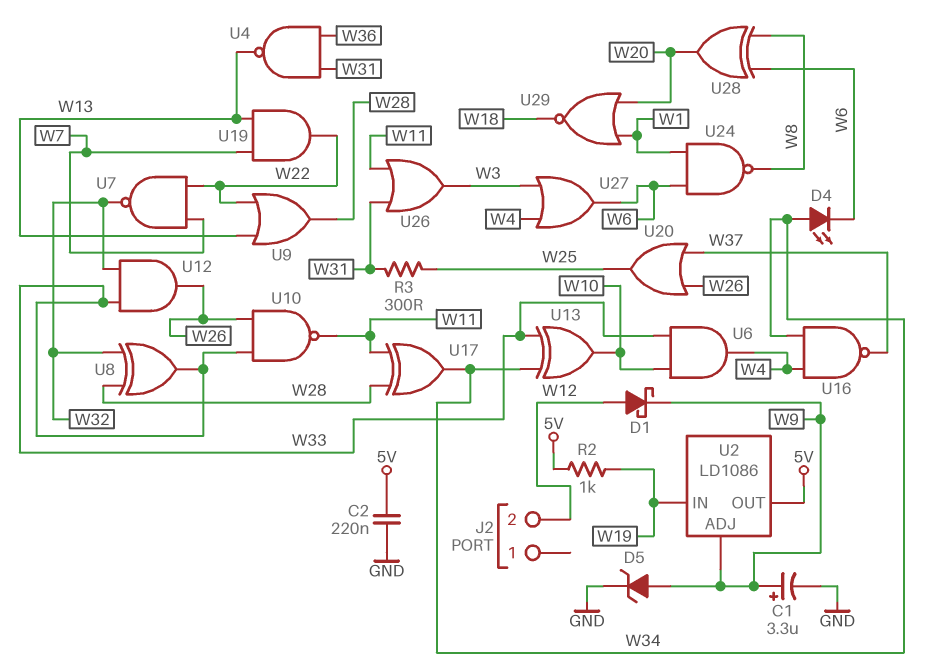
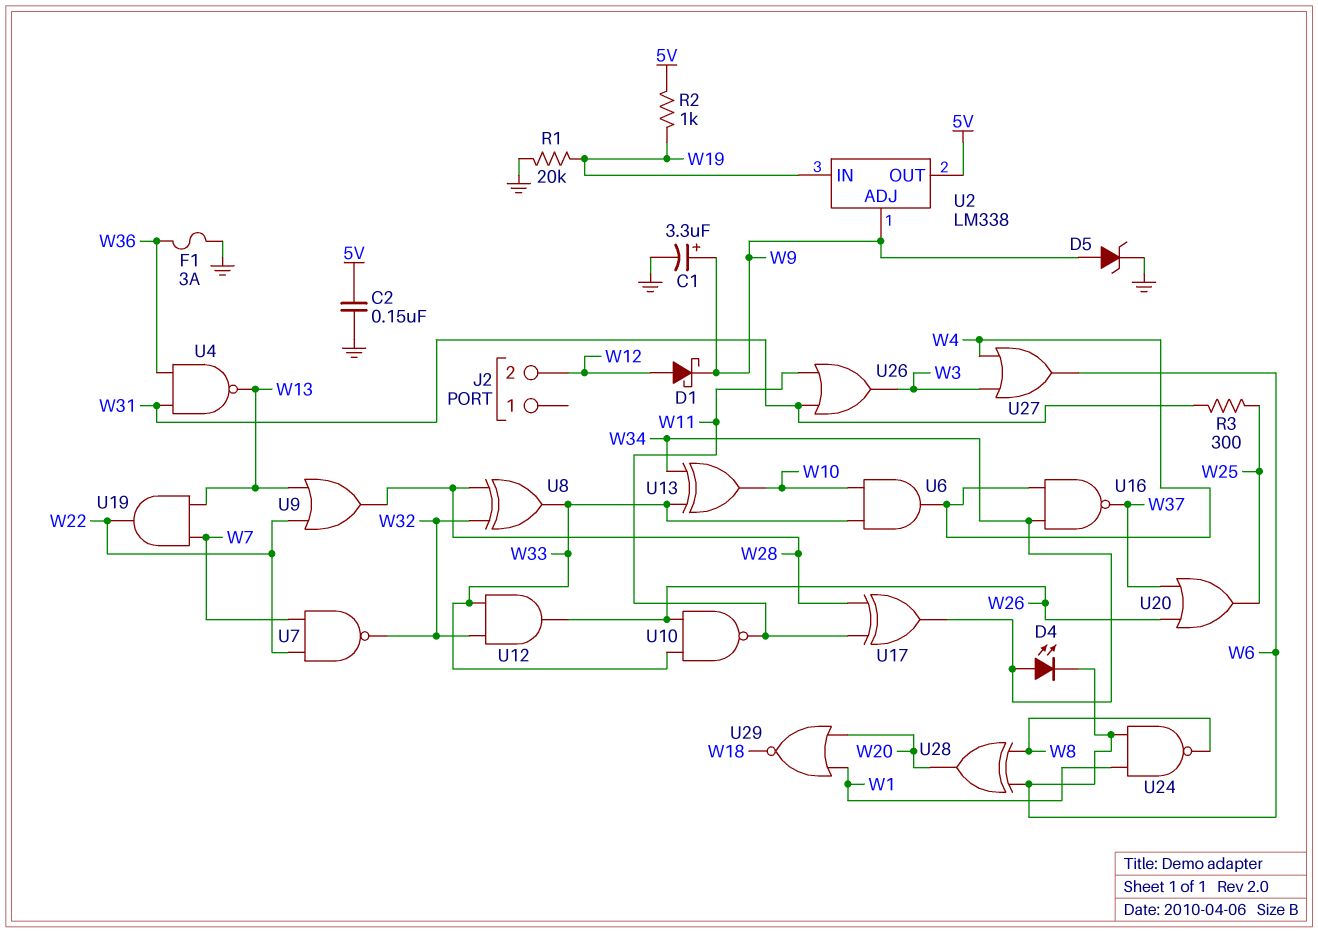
C2: 220nF (5V, GND) -> 150nF (5V, GND)
F1: none -> 3A (GND, W36)
R1: none -> 20k (GND, W19)
U2: LD1086 -> LM338

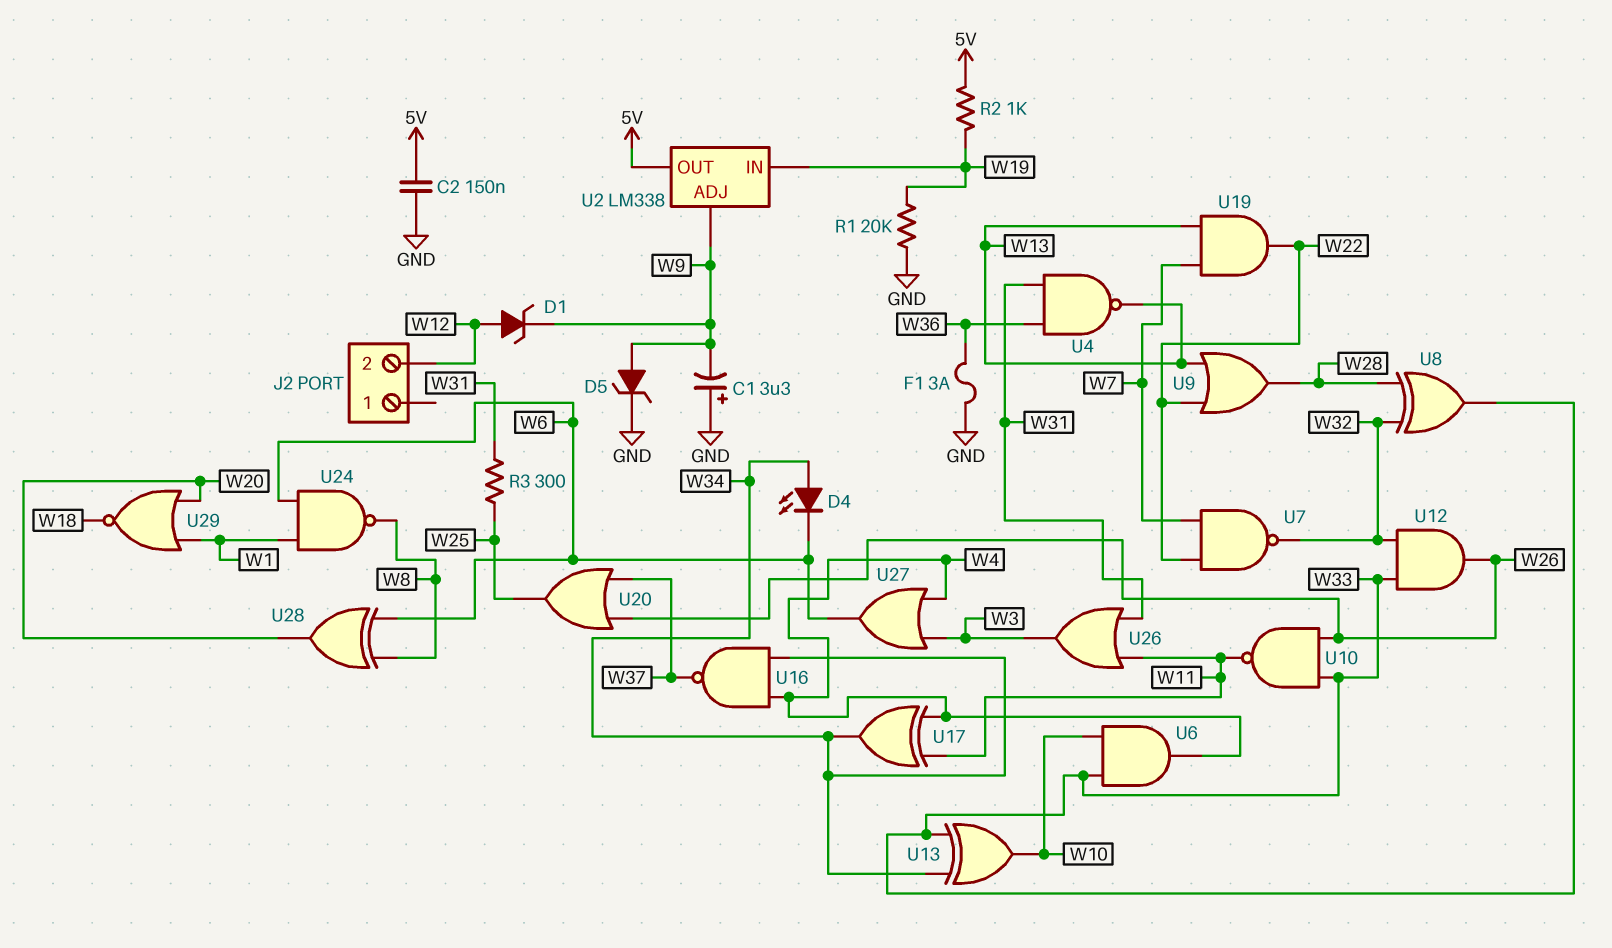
C1: 3.3uF (plus W9, minus GND) -> 3.3uF (plus GND, minus W9)
D1: schottky (A W12, K W9) -> zener (A W12, K W9)
U17: XOR (in W11, in W28, out W34) -> XOR (in W4, in W11, out W34)

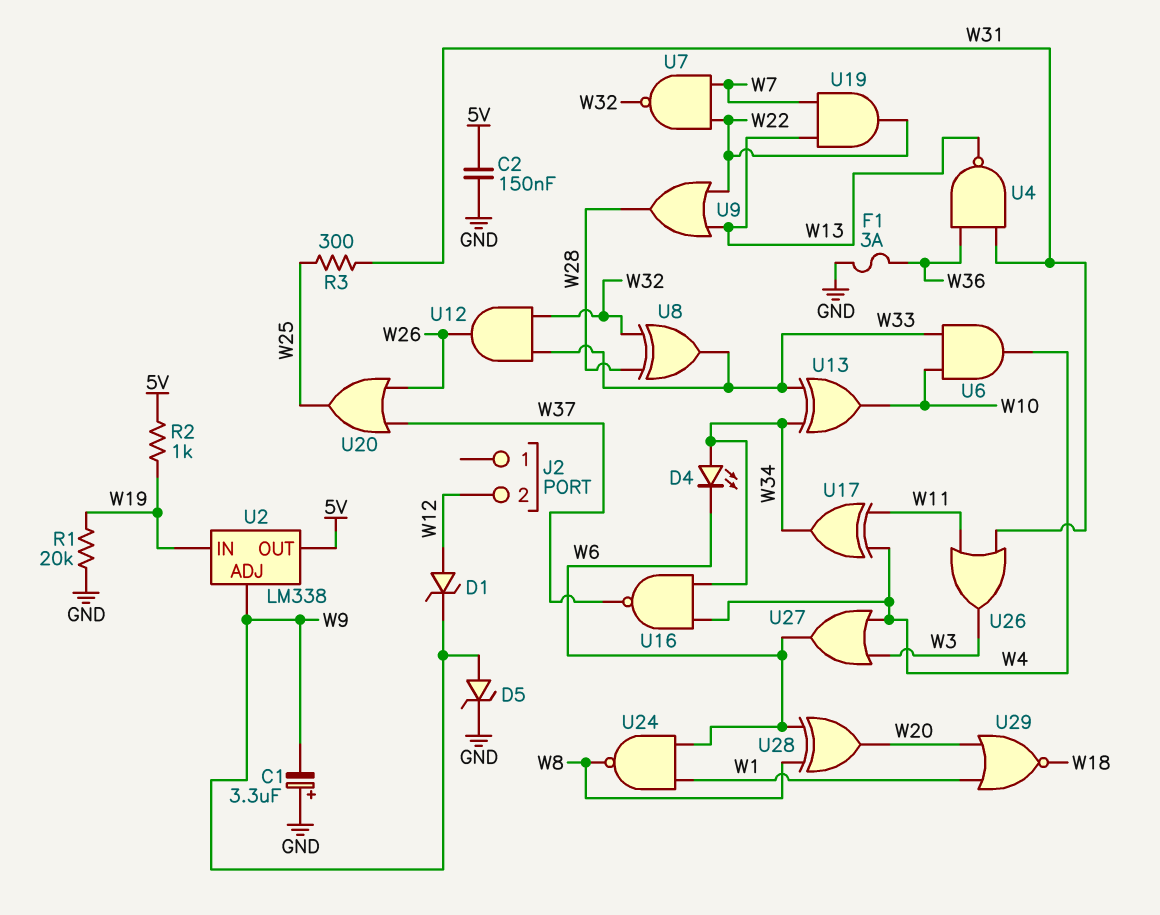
U10: NAND (in W26, in W33, out W11) -> none

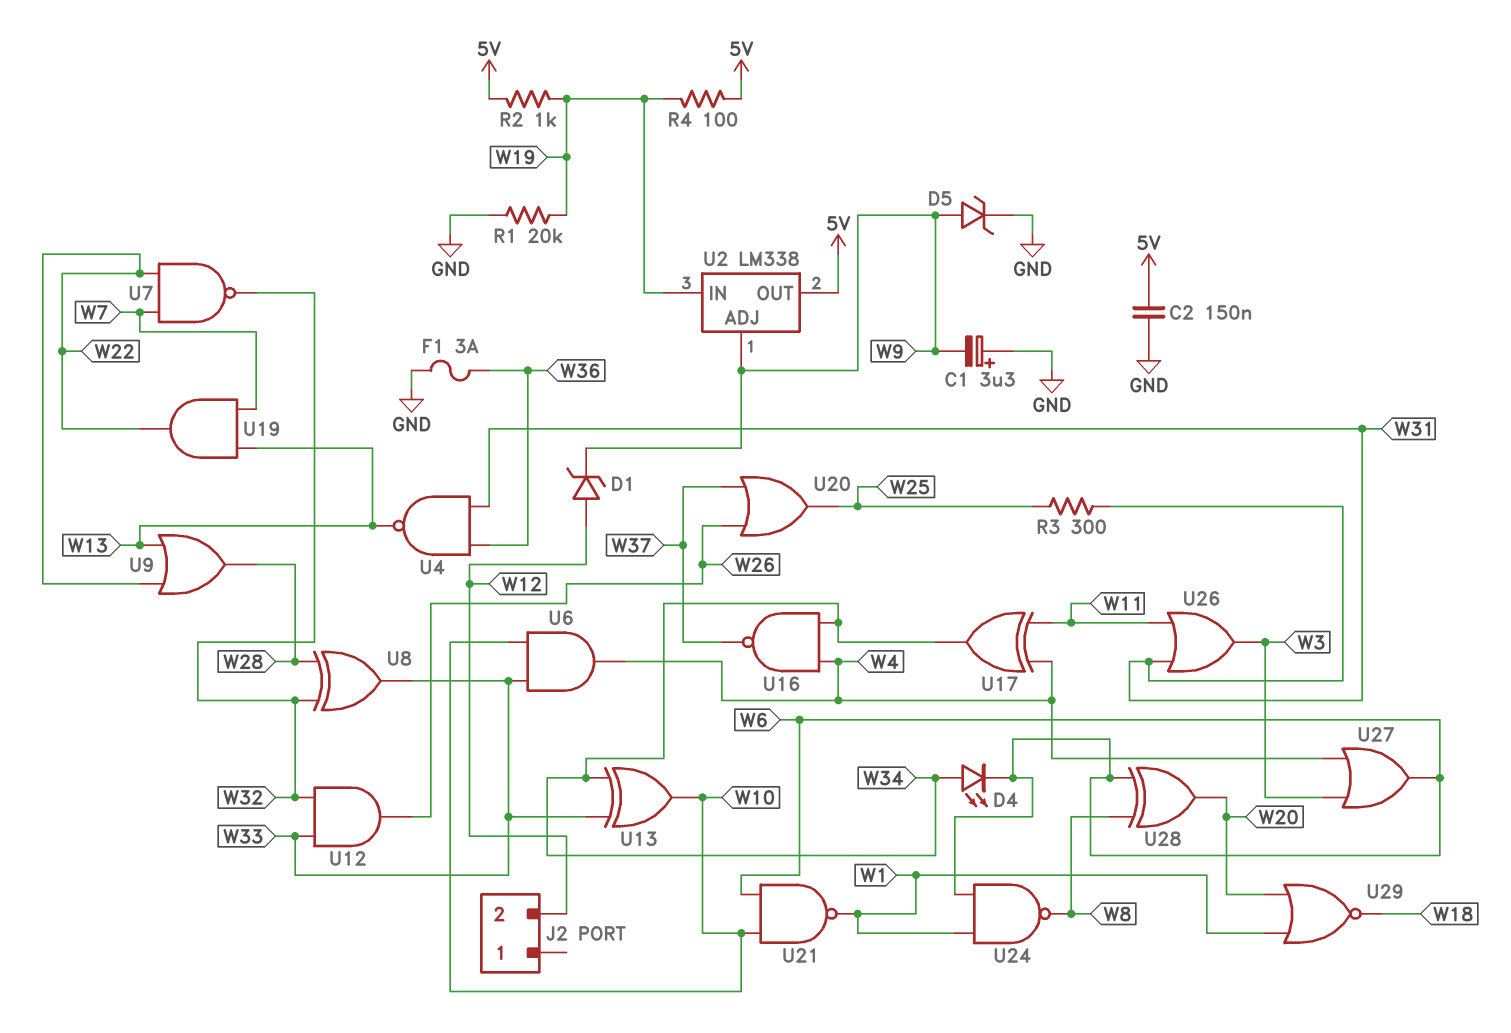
R4: none -> 100 (5V, W19)
U21: none -> NAND (in W6, in W10, out W1)

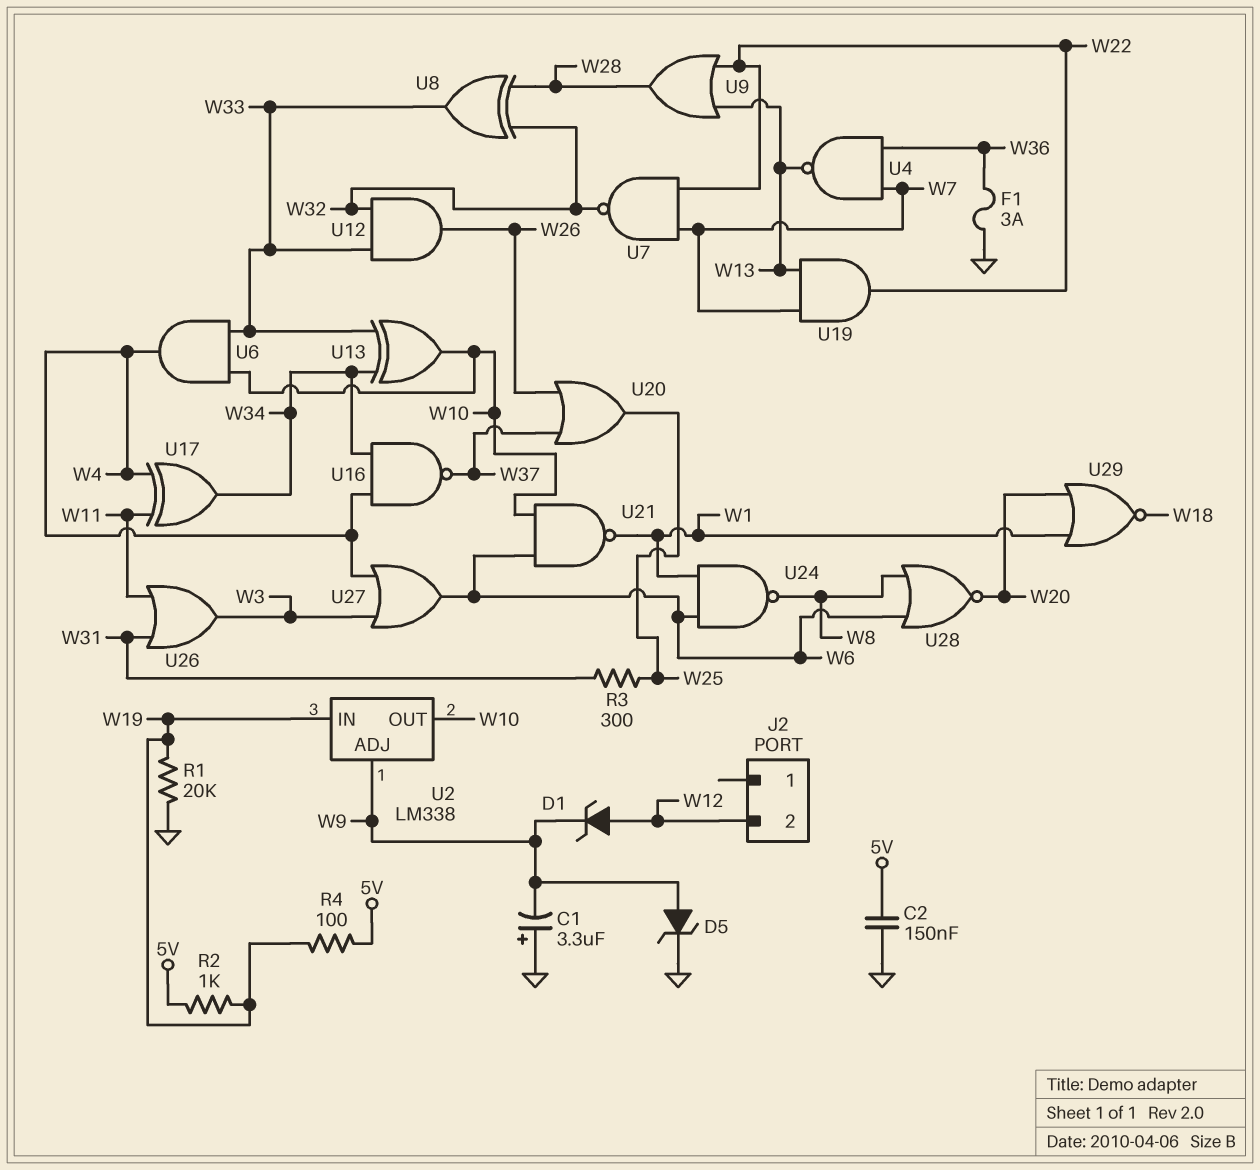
D4: LED (A W34, K W6) -> none
U2 pin OUT: 5V -> W10
U4: NAND (in W31, in W36, out W13) -> NAND (in W7, in W36, out W13)
U28: XOR (in W6, in W8, out W20) -> NOR (in W6, in W8, out W20)

